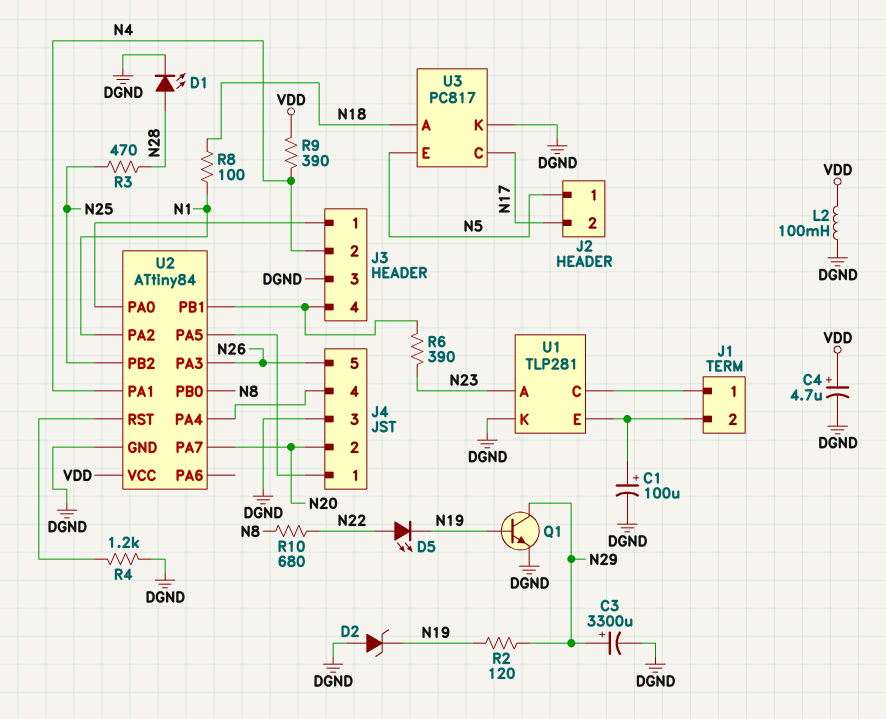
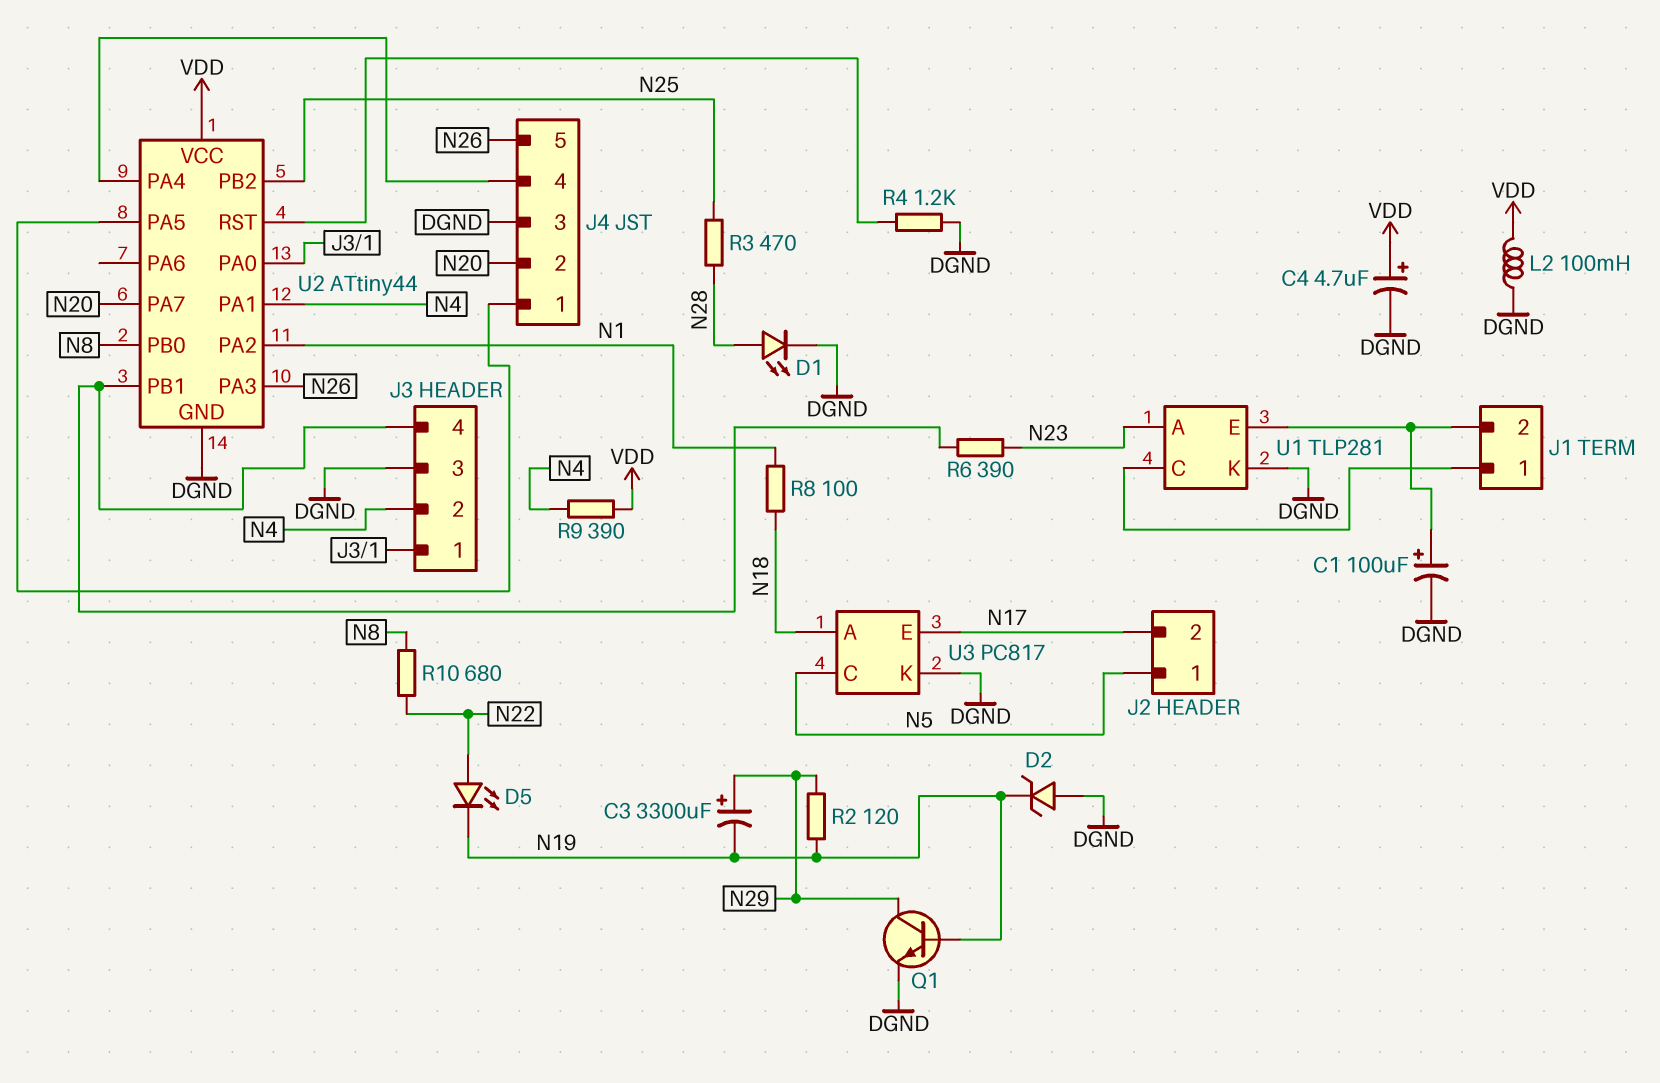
C3: 3300uF (plus N29, minus DGND) -> 3300uF (plus N29, minus N19)
U2: ATtiny84 -> ATtiny44
U3 pin C: N17 -> N5
U3 pin E: N5 -> N17

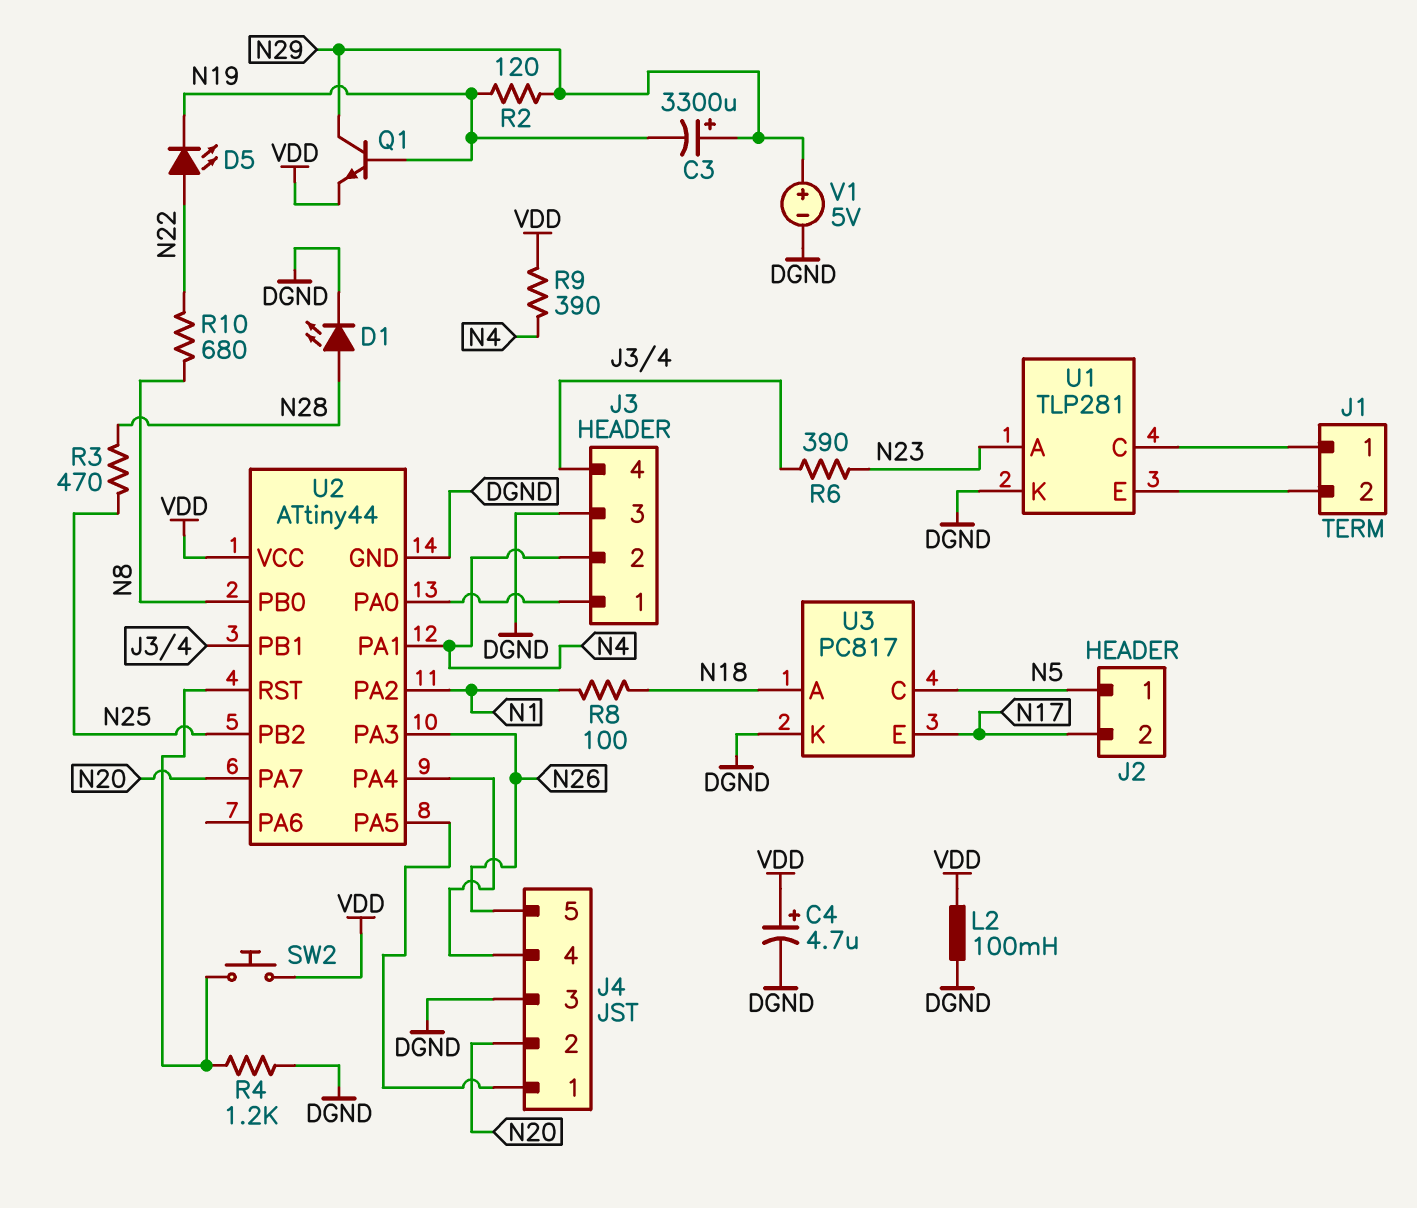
C1: 100uF (plus J1/2, minus DGND) -> none
D2: zener (A DGND, K N19) -> none
Q1: NPN (B N19, C N29, E DGND) -> NPN (B N19, C N29, E VDD)
SW2: none -> button (U2/RST, VDD)
V1: none -> 5V (plus N29, minus DGND)

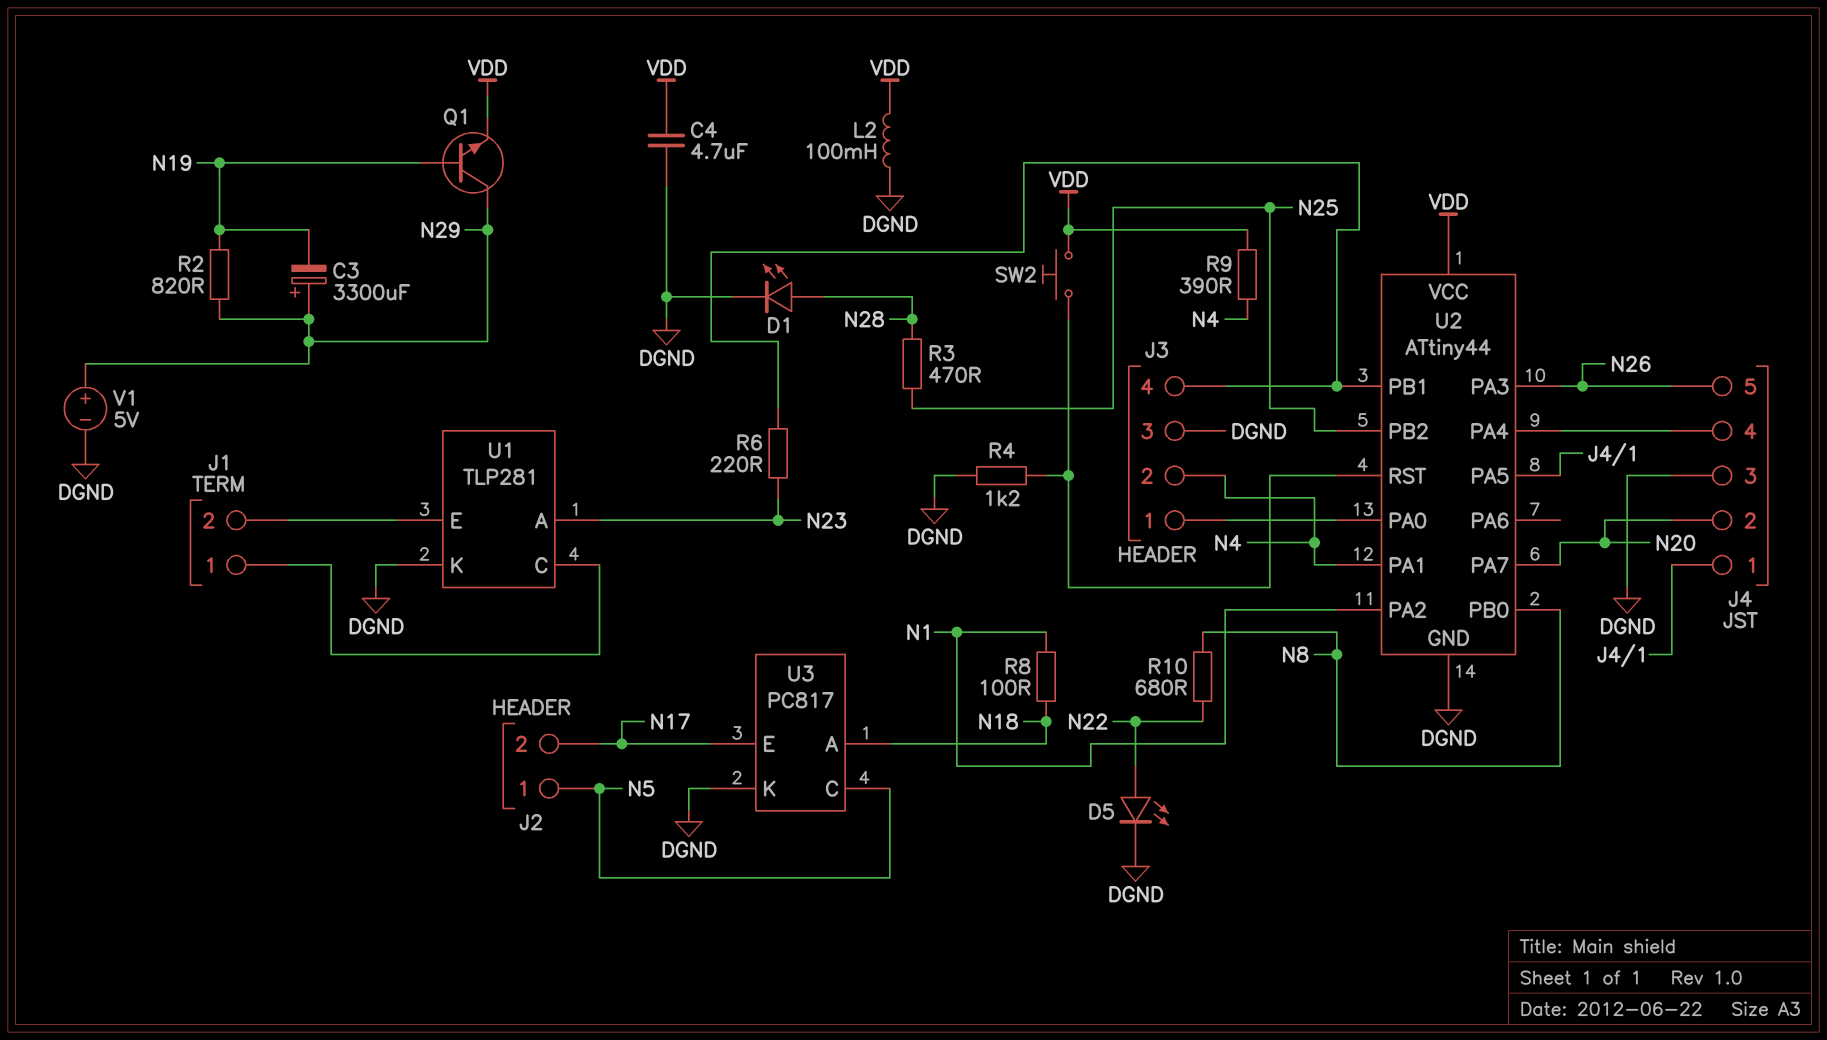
C4: 4.7uF (plus VDD, minus DGND) -> 4.7uF (DGND, VDD)
D5: LED (A N22, K N19) -> LED (A N22, K DGND)
R2: 120 (N19, N29) -> 820 (N19, N29)
R6: 390 (J3/4, N23) -> 220 (J3/4, N23)

